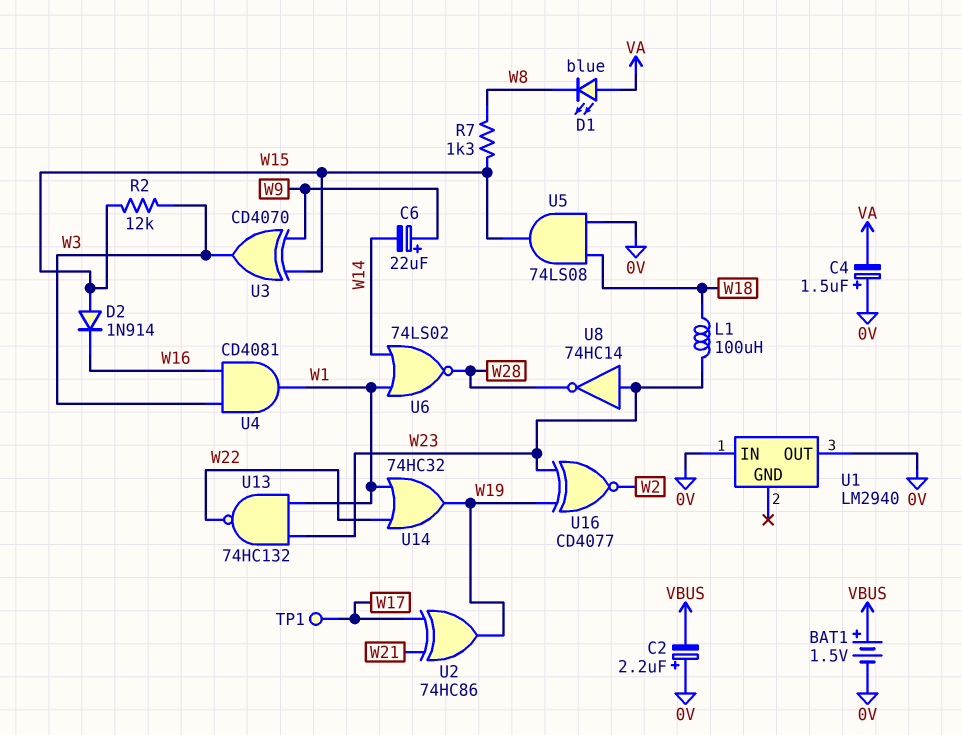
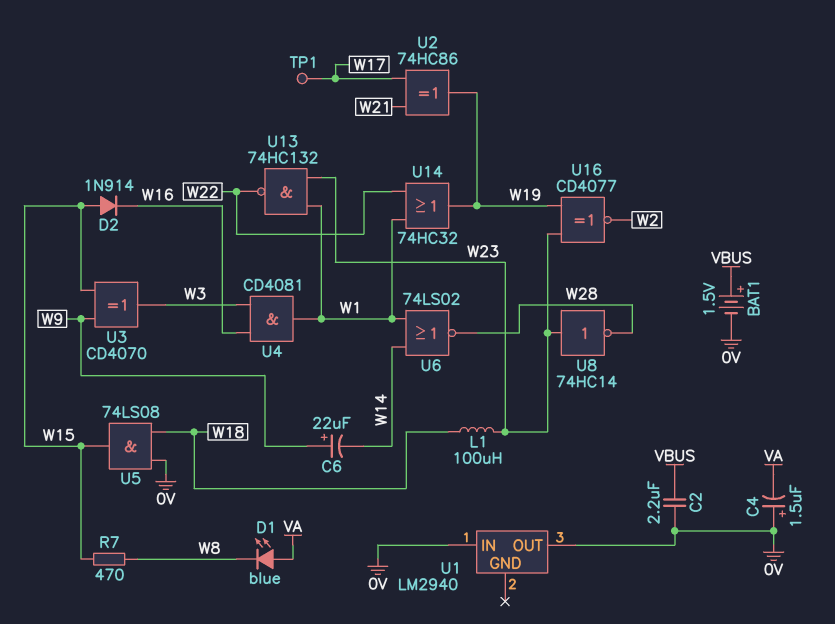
C2: 2.2uF (plus 0V, minus VBUS) -> 2.2uF (0V, VBUS)
R2: 12k (W3, W15) -> none
R7: 1.3k (W8, W15) -> 470 (W8, W15)

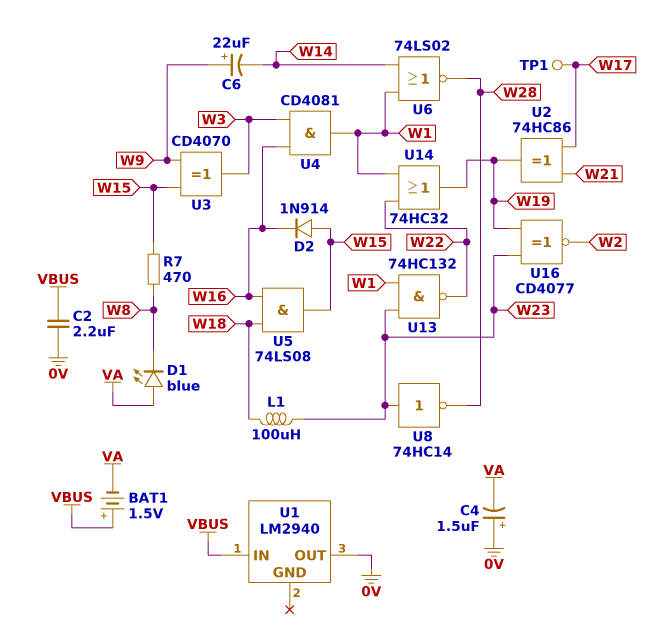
BAT1: 1.5V (plus VBUS, minus 0V) -> 1.5V (plus VBUS, minus VA)
U1 pin IN: 0V -> VBUS
U5: AND 74LS08 (in 0V, in W18, out W15) -> AND 74LS08 (in W16, in W18, out W15)

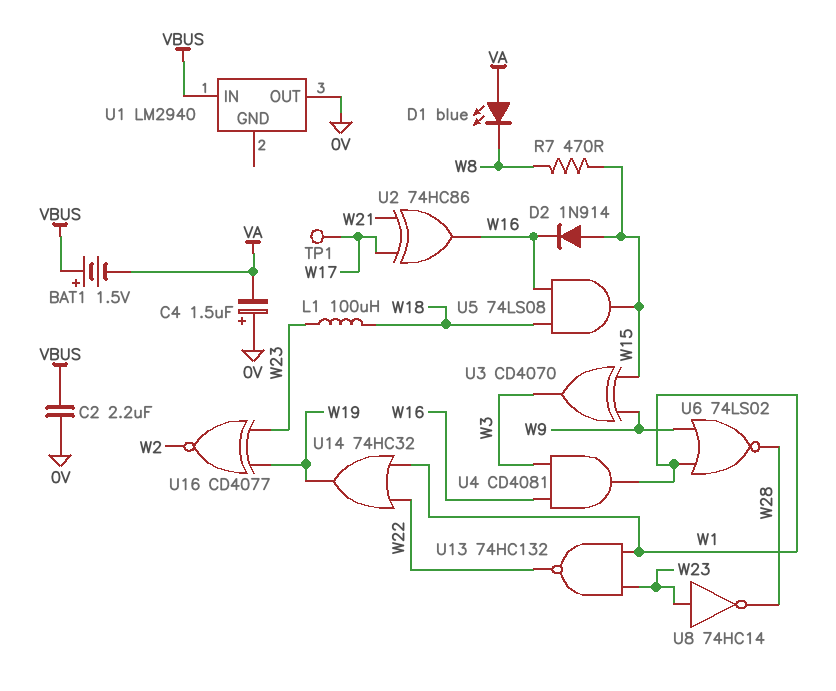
C6: 22uF (plus W9, minus W14) -> none
U2: XOR 74HC86 (in W17, in W21, out W19) -> XOR 74HC86 (in W17, in W21, out W16)
U6: NOR 74LS02 (in W1, in W14, out W28) -> NOR 74LS02 (in W1, in W9, out W28)

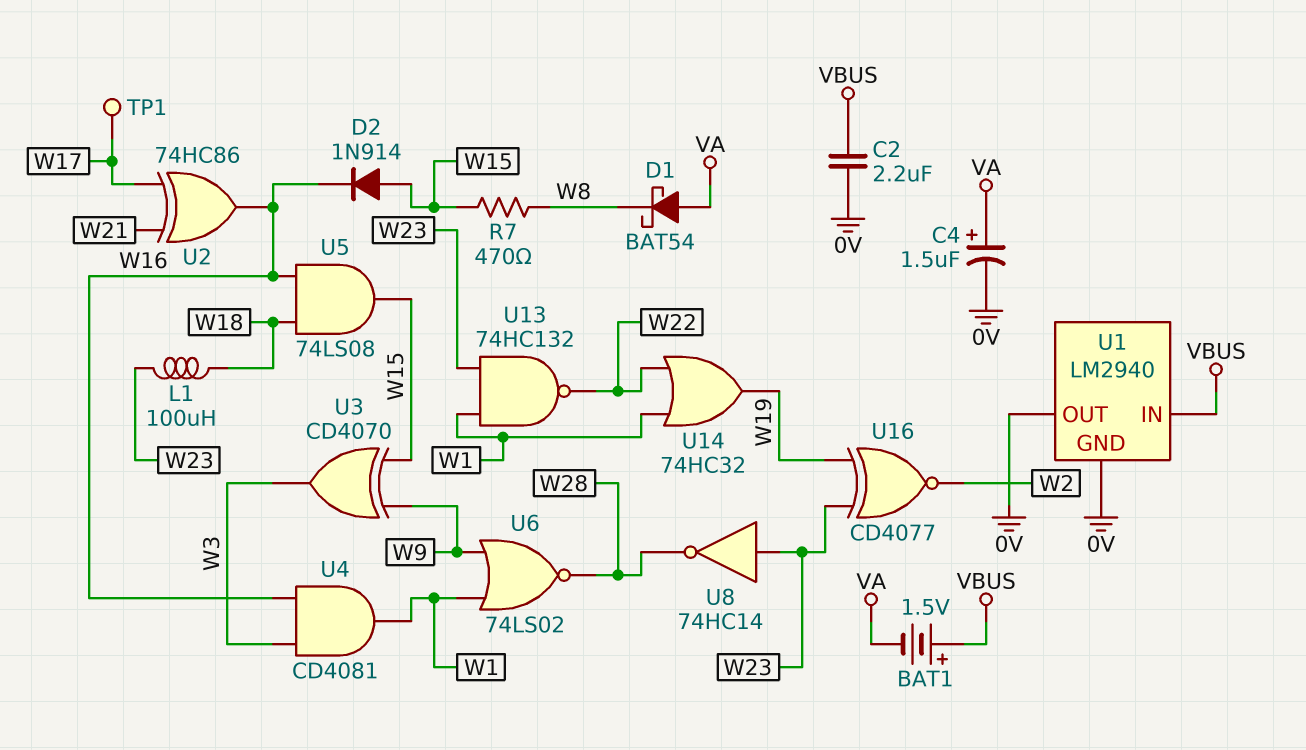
C4: 1.5uF (plus 0V, minus VA) -> 1.5uF (plus VA, minus 0V)
D1: LED blue (A VA, K W8) -> schottky BAT54 (A VA, K W8)
U1 pin GND: none -> 0V

